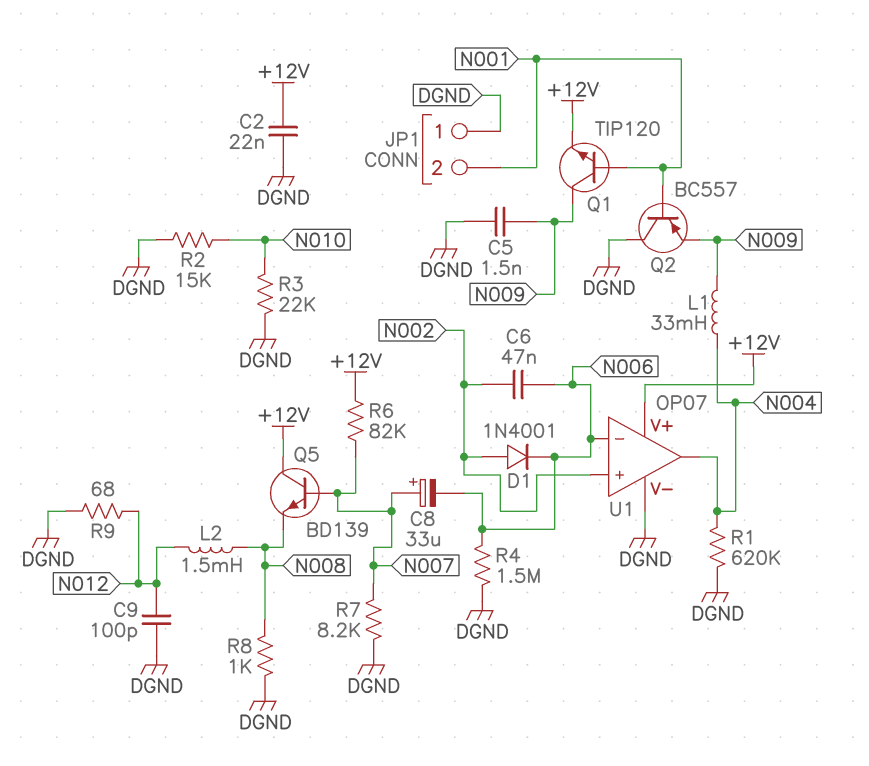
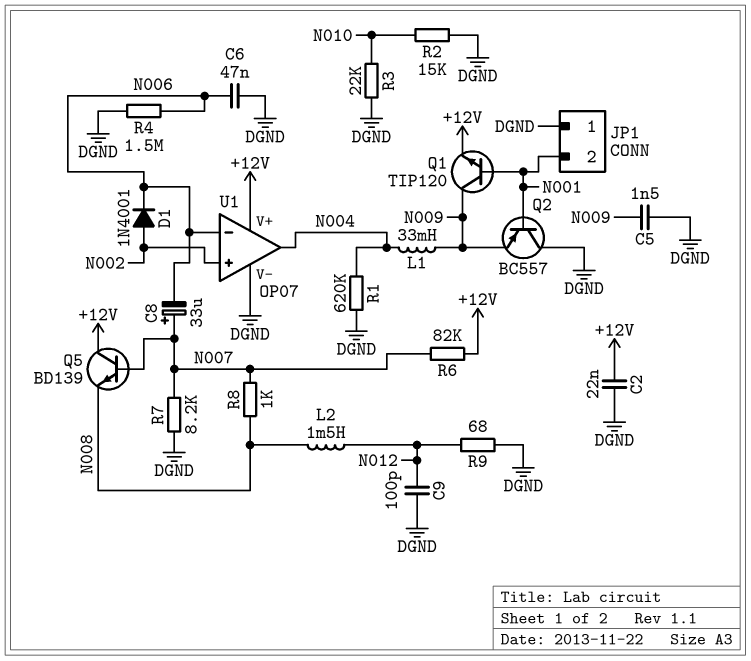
C6: 47nF (N002, N006) -> 47nF (DGND, N006)
R8: 1k (DGND, N008) -> 1k (N007, N008)

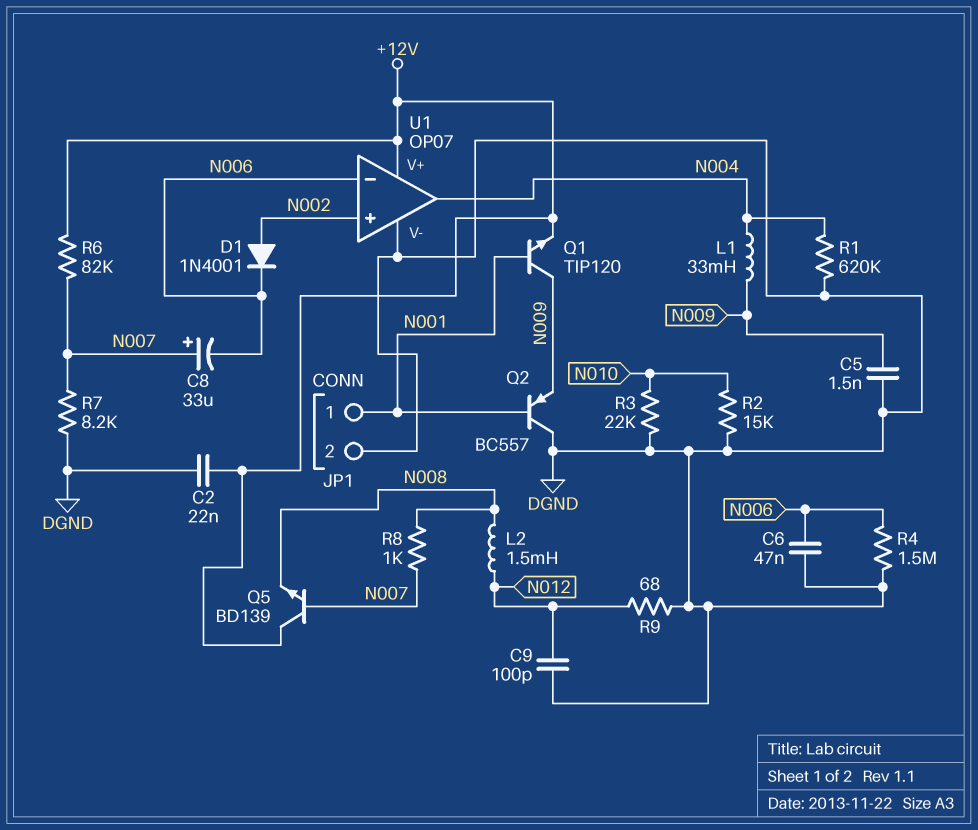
JP1 pin 1: DGND -> N001
JP1 pin 2: N001 -> DGND

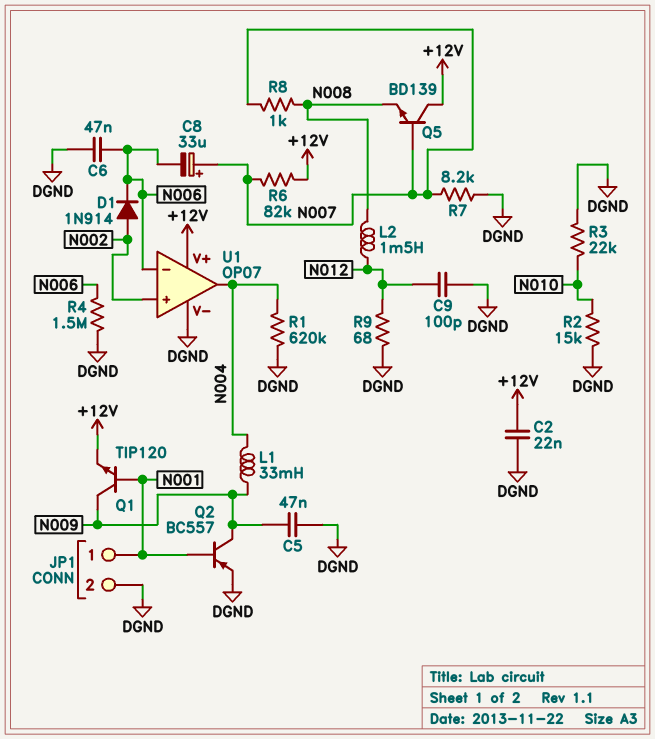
C5: 1.5nF (DGND, N009) -> 47nF (DGND, N009)
D1: diode 1N4001 (A N002, K N006) -> diode 1N914 (A N002, K N006)
Q2: PNP BC557 (B N001, C DGND, E N009) -> PNP BC557 (B N001, C N009, E DGND)

